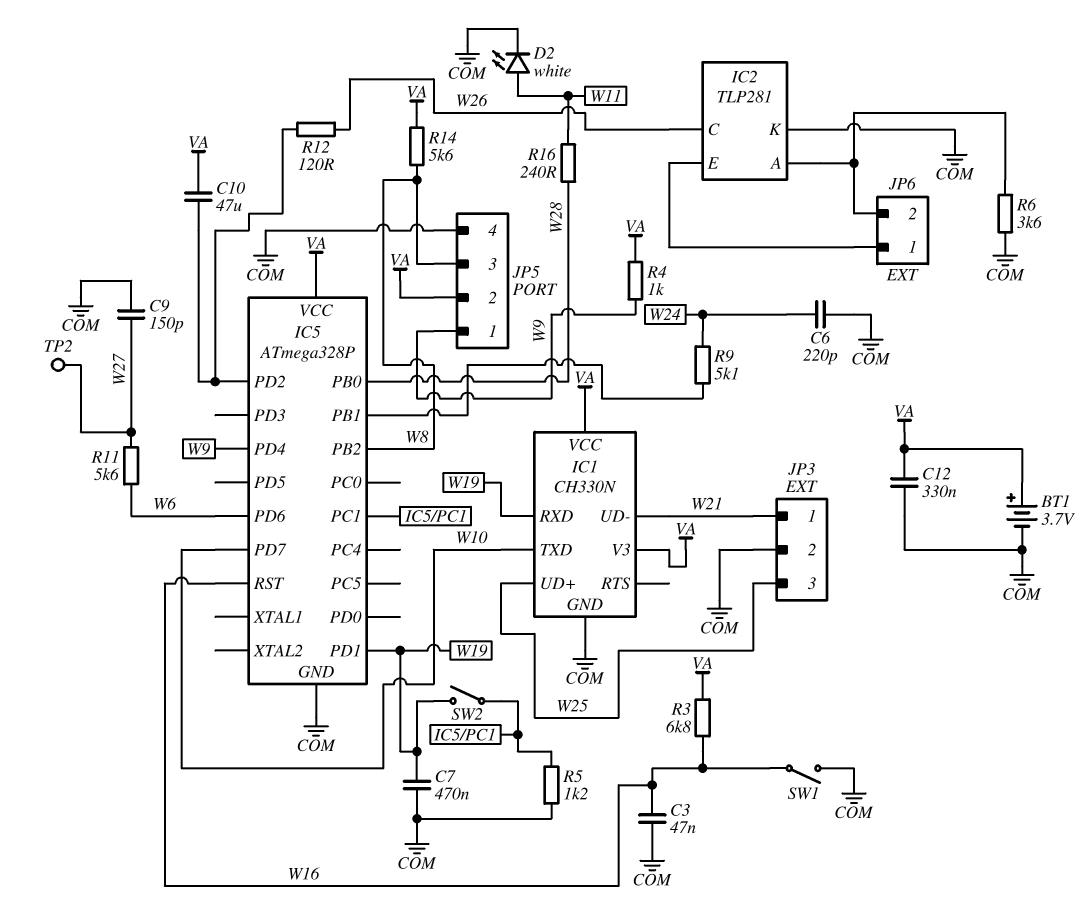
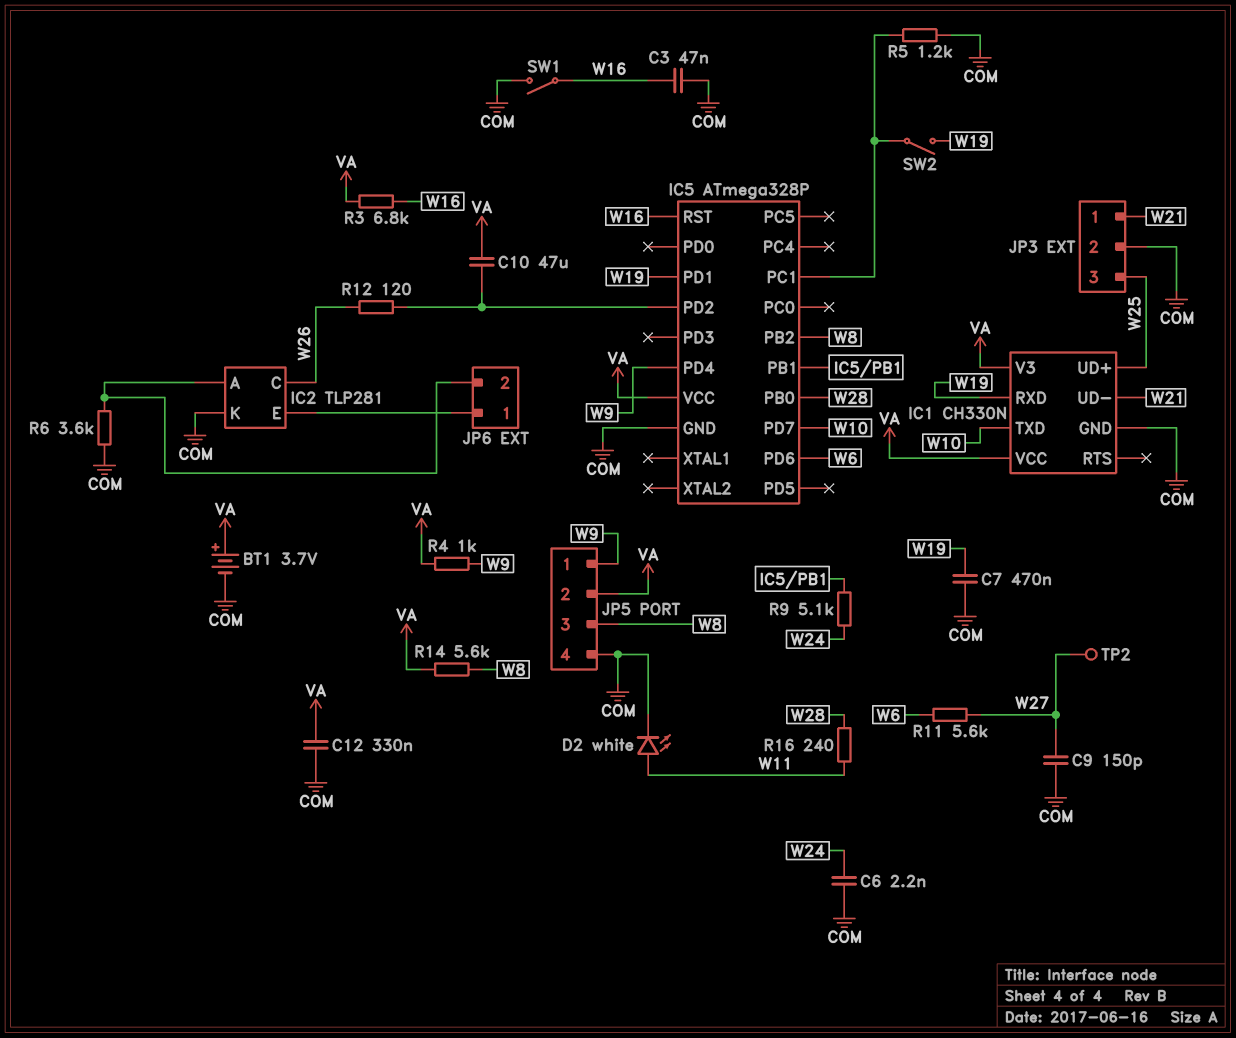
C6: 220pF (COM, W24) -> 2.2nF (COM, W24)

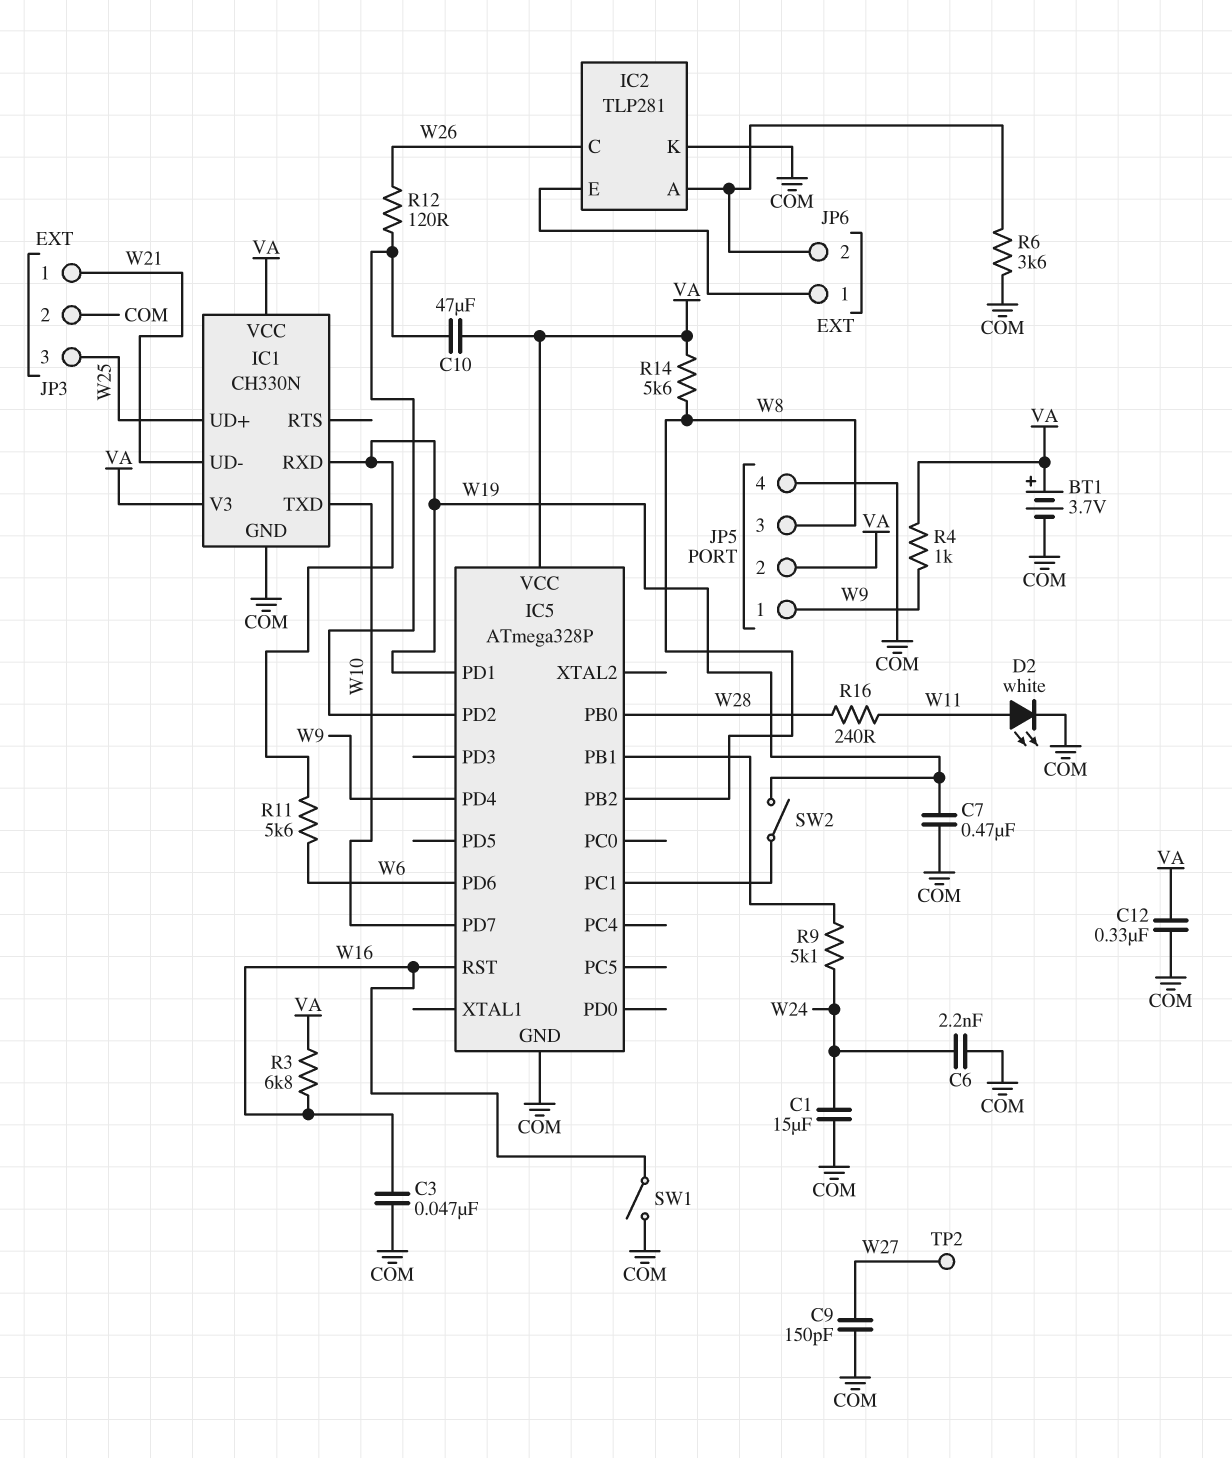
C1: none -> 15uF (COM, W24)
R5: 1.2k (COM, IC5/PC1) -> none
R11: 5.6k (W6, W27) -> 5.6k (W6, W19)

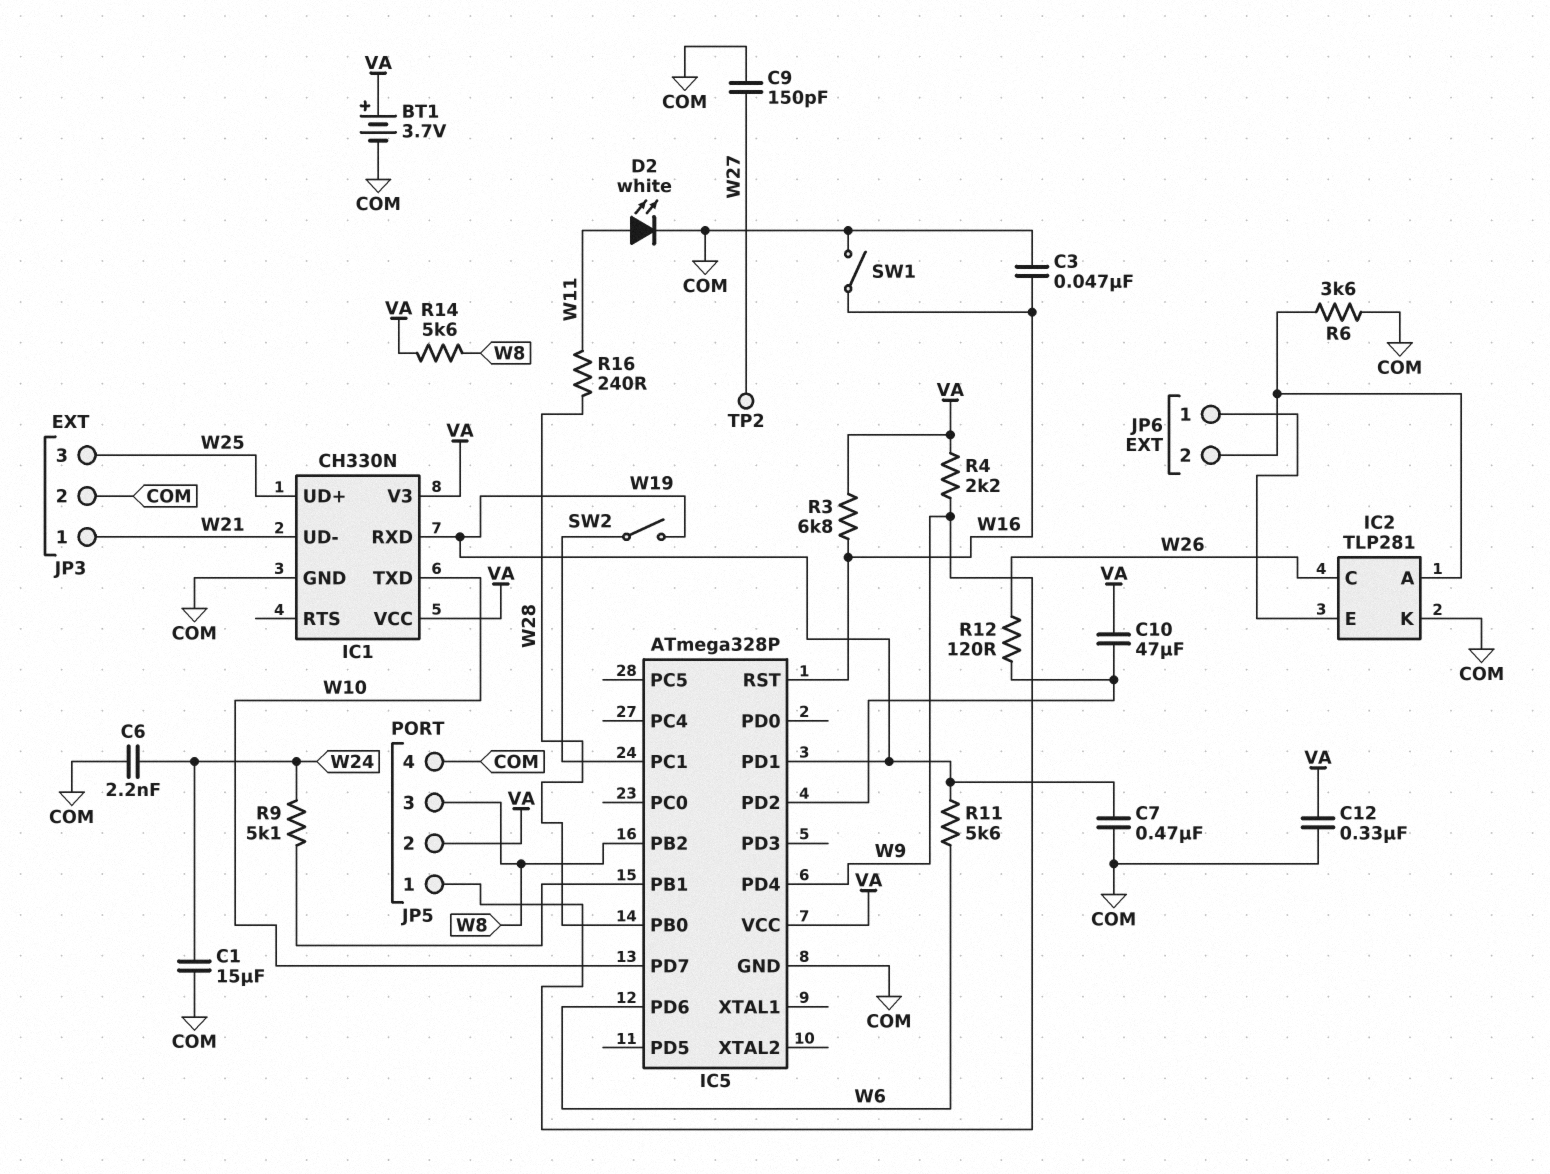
R4: 1k (VA, W9) -> 2.2k (VA, W9)

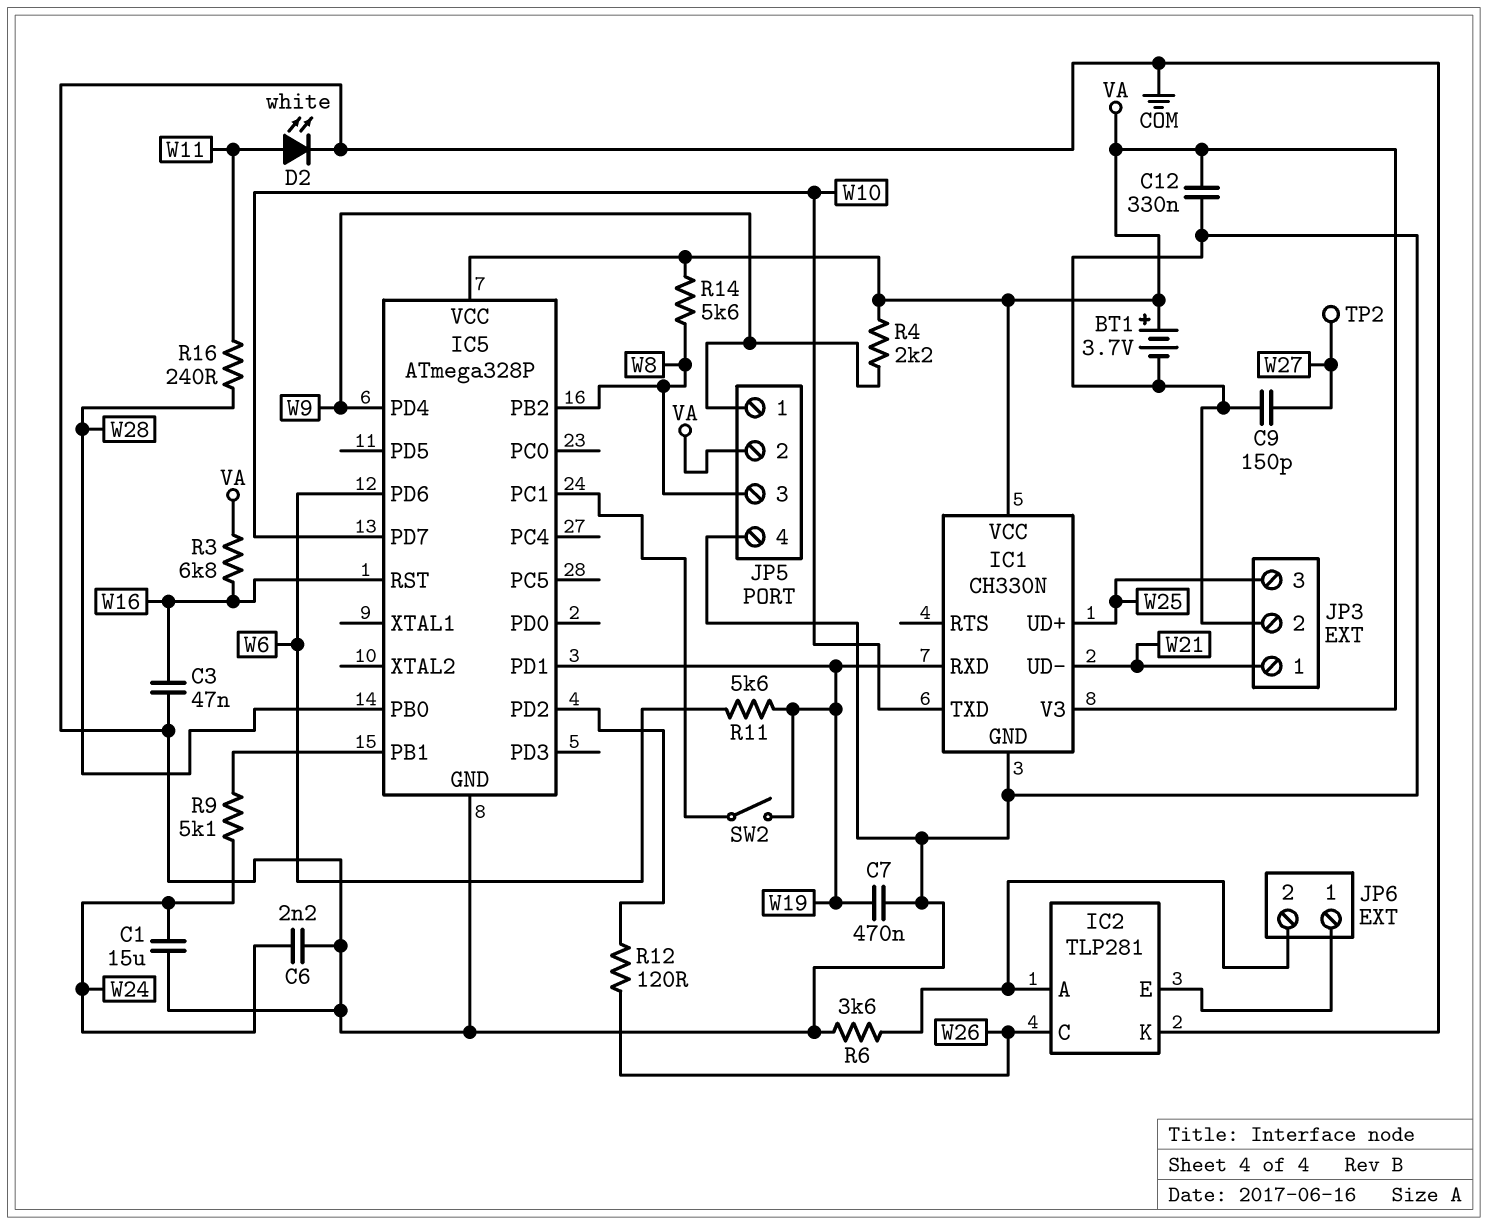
C10: 47uF (IC5/PD2, VA) -> none
SW1: switch (COM, W16) -> none

